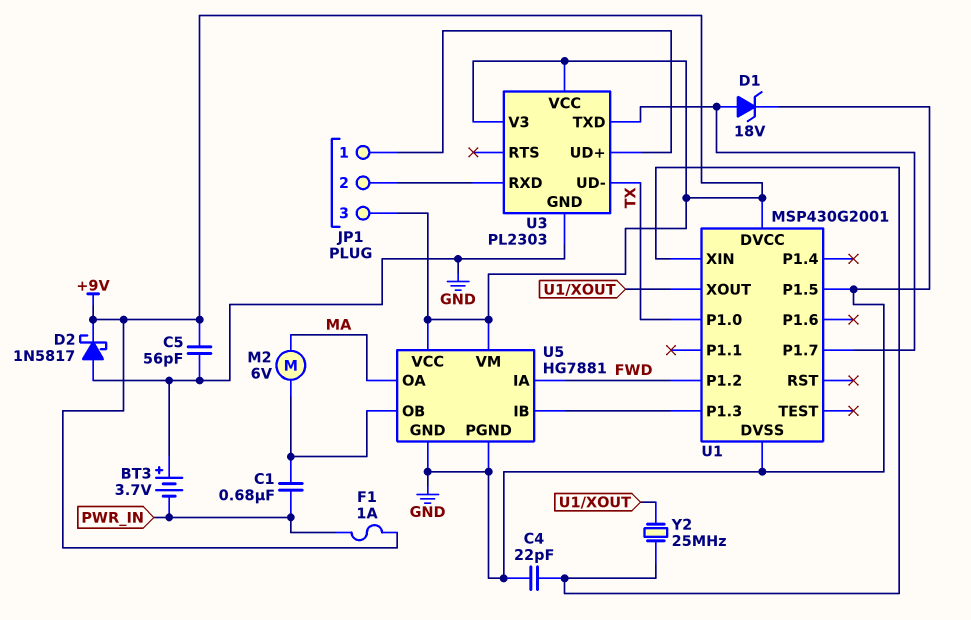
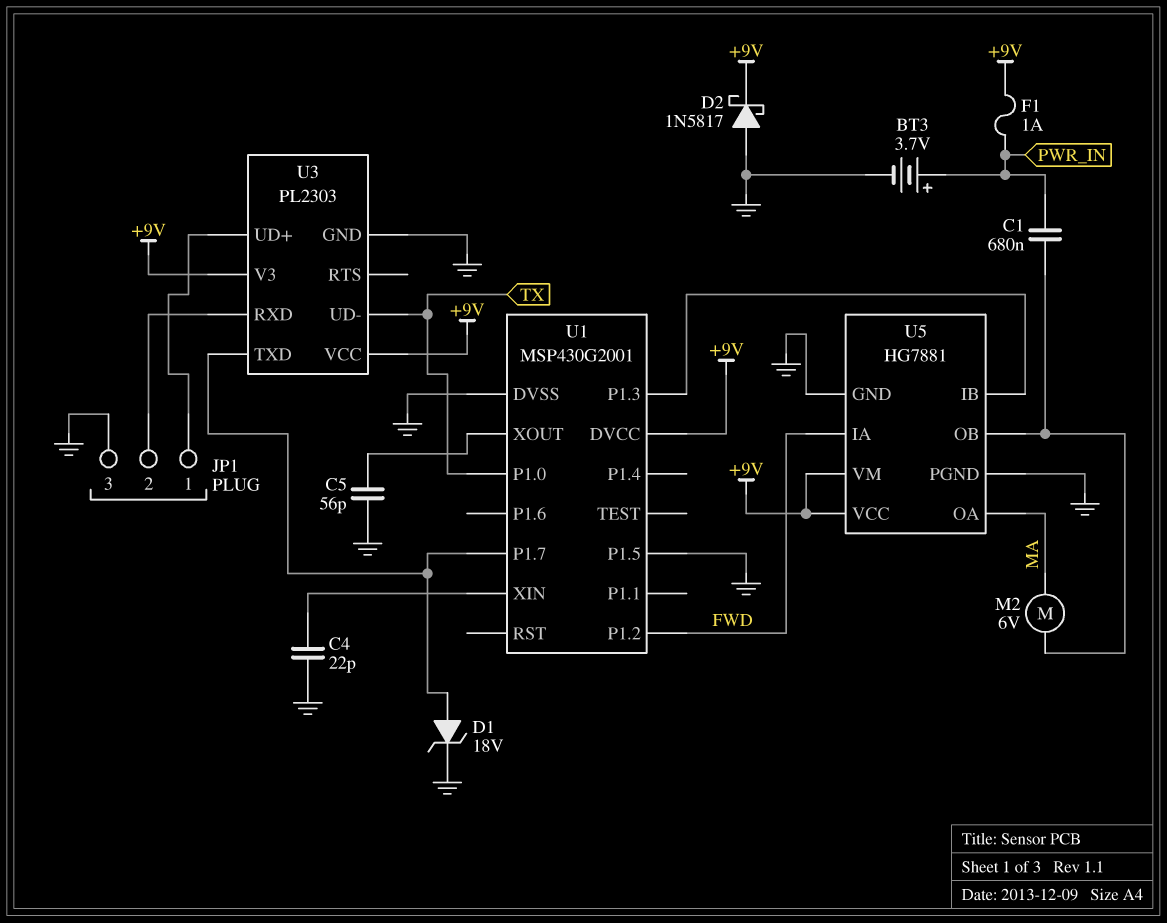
BT3: 3.7V (plus GND, minus PWR_IN) -> 3.7V (plus PWR_IN, minus GND)
C5: 56pF (+9V, GND) -> 56pF (GND, U1/XOUT)
JP1 pin 3: +9V -> GND
Y2: 25MHz (U1/XIN, U1/XOUT) -> none

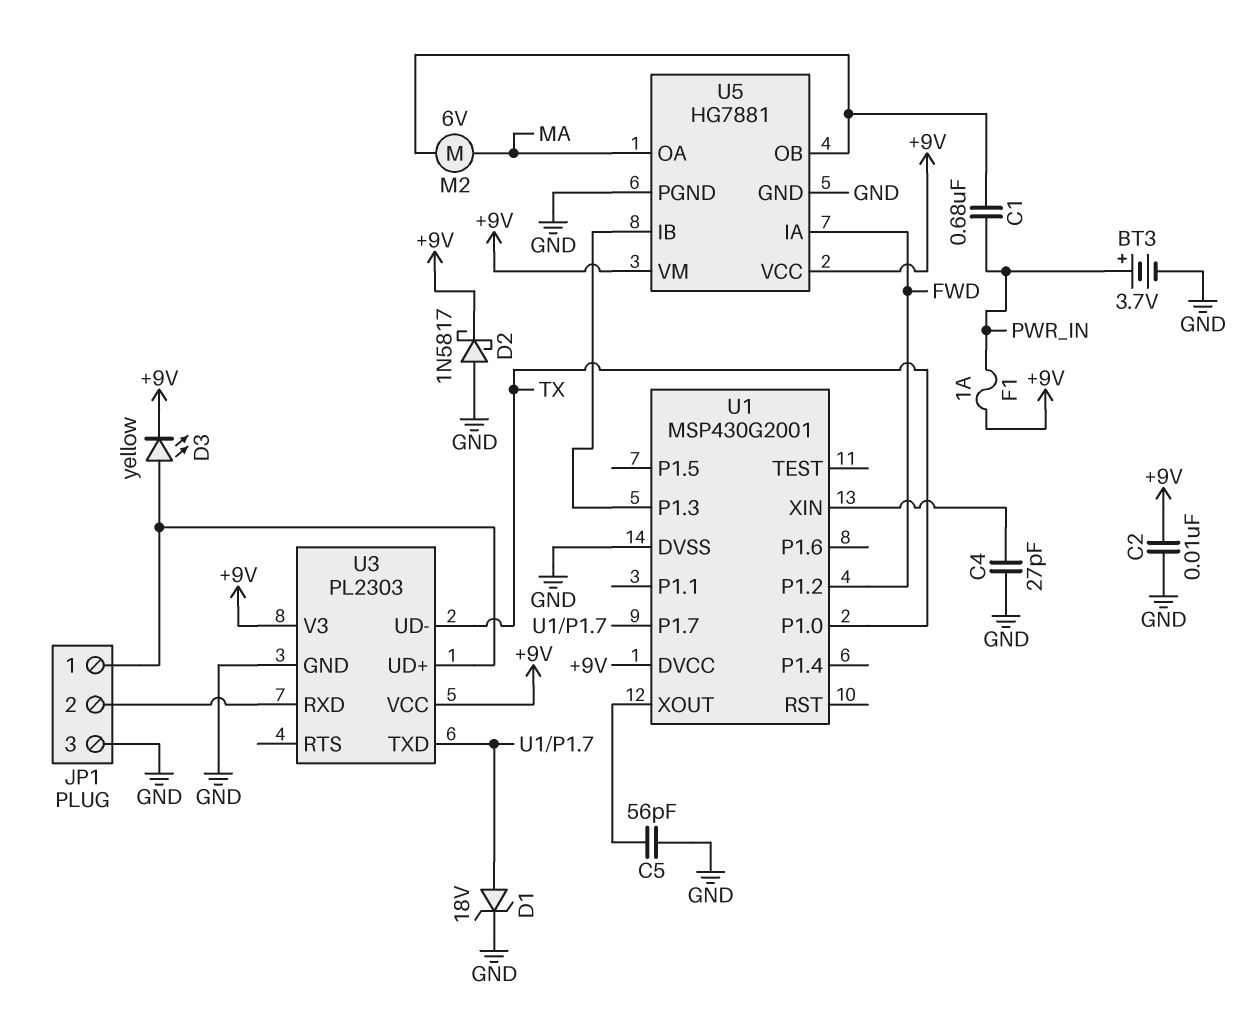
C2: none -> 10nF (+9V, GND)
C4: 22pF (GND, U1/XIN) -> 27pF (GND, U1/XIN)
D3: none -> LED yellow (A JP1/1, K +9V)
U1 pin P1.5: GND -> none

